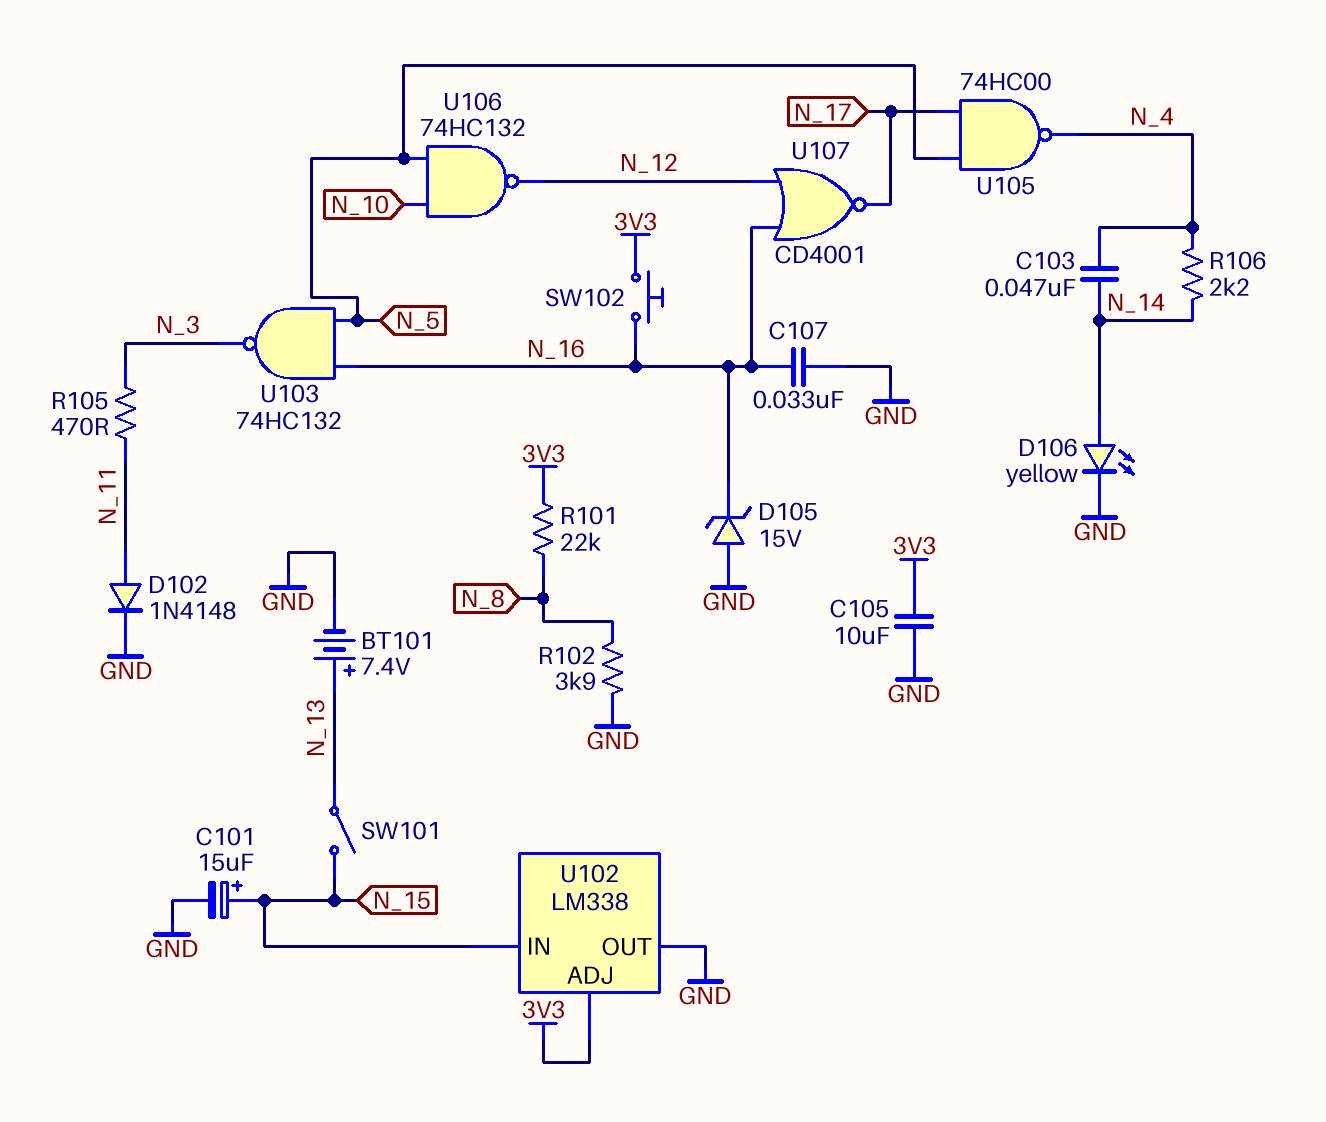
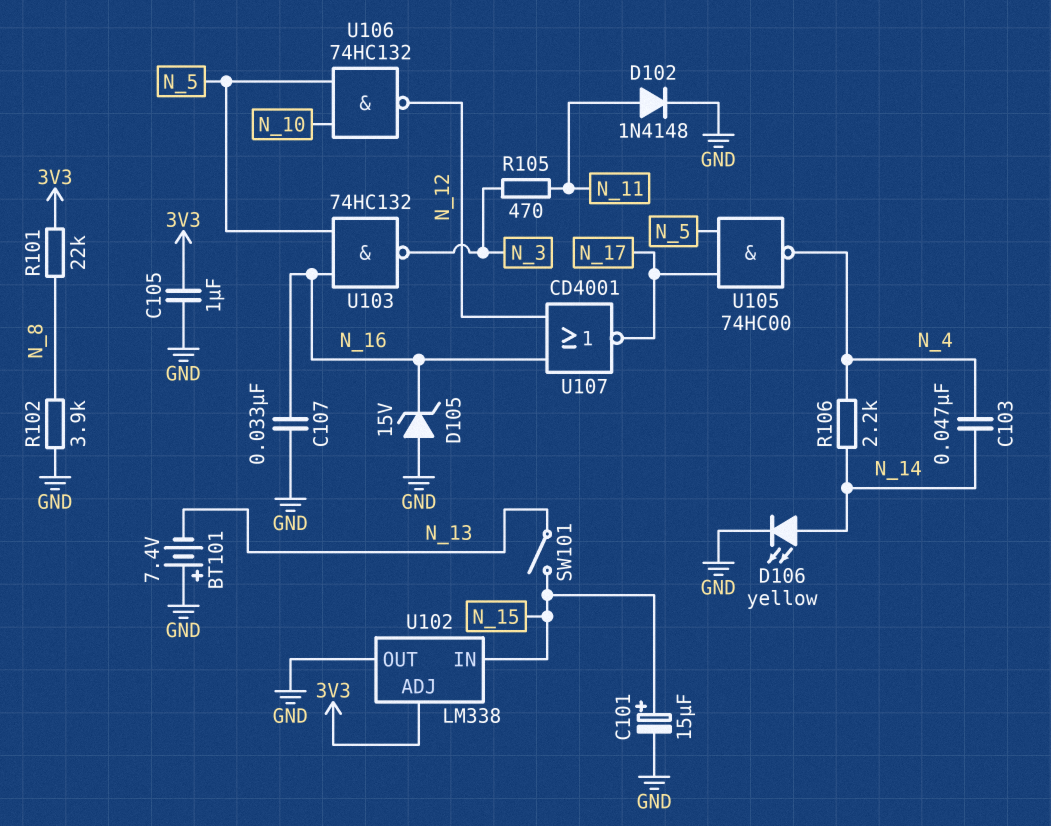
BT101: 7.4V (plus N_13, minus GND) -> 7.4V (plus GND, minus N_13)
C105: 10uF (3V3, GND) -> 1uF (3V3, GND)
SW102: button (3V3, N_16) -> none

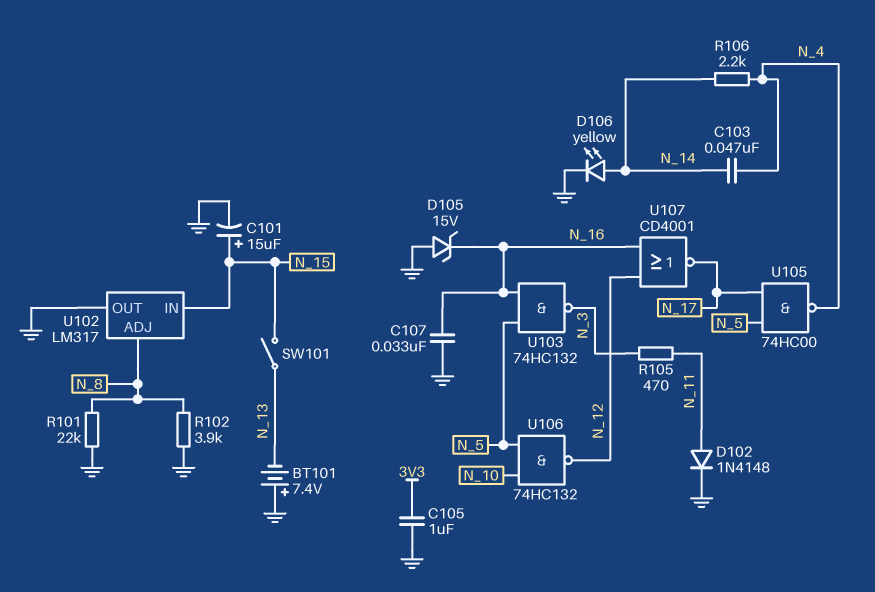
R101: 22k (3V3, N_8) -> 22k (GND, N_8)
U102: LM338 -> LM317
U102 pin ADJ: 3V3 -> N_8

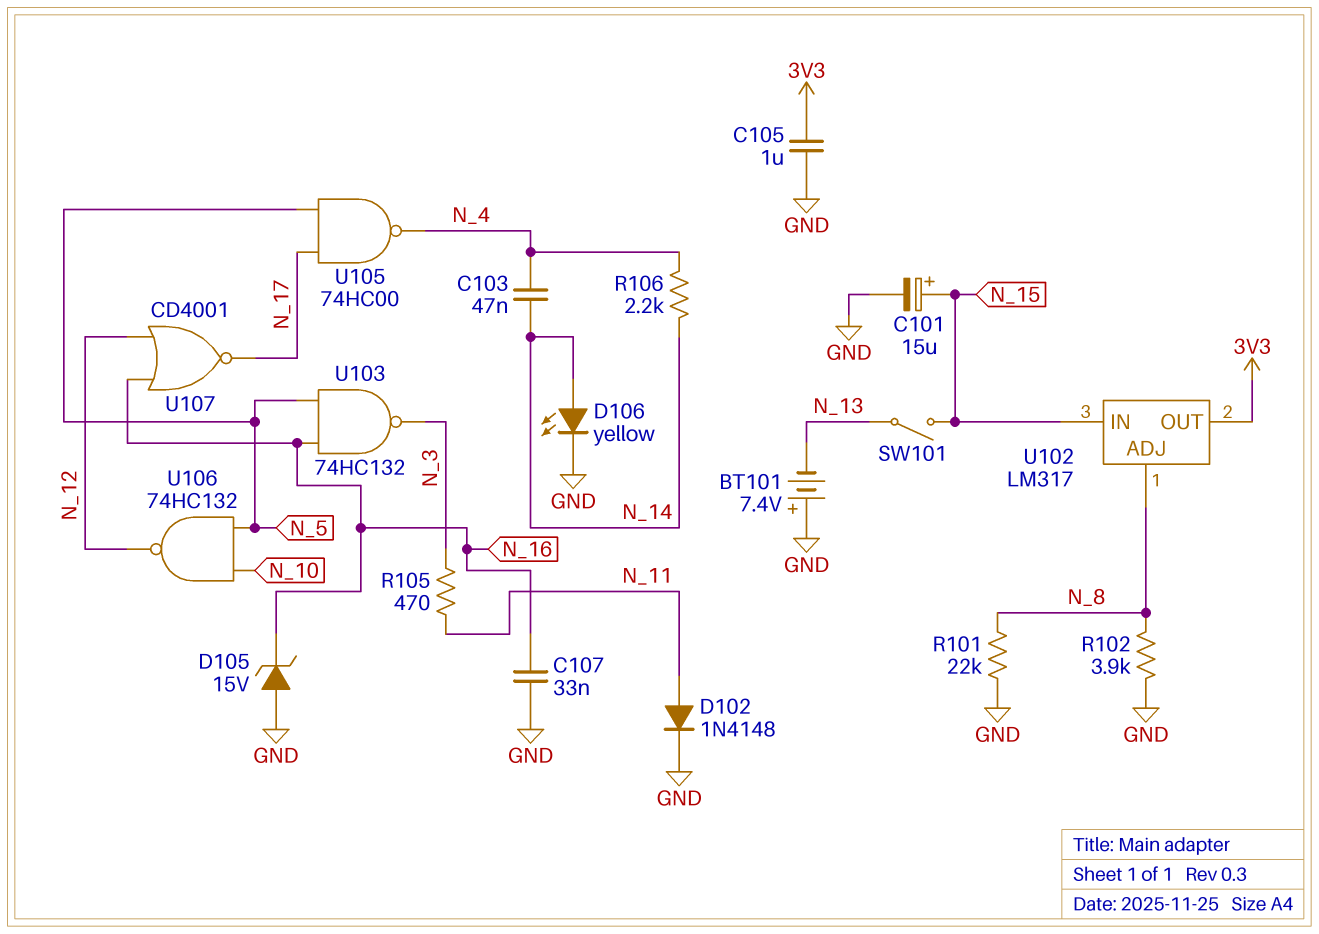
U102 pin OUT: GND -> 3V3

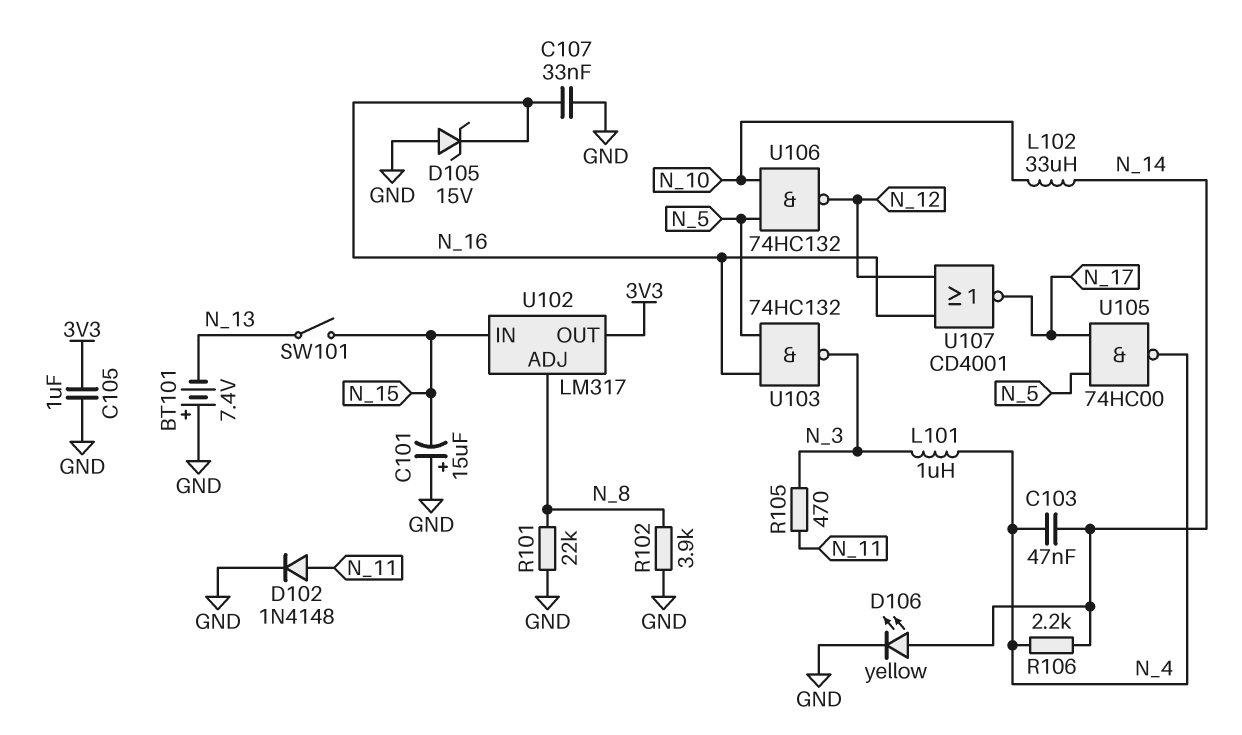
C101: 15uF (plus N_15, minus GND) -> 15uF (plus GND, minus N_15)
L101: none -> 1uH (N_3, N_4)
L102: none -> 33uH (N_10, N_14)

